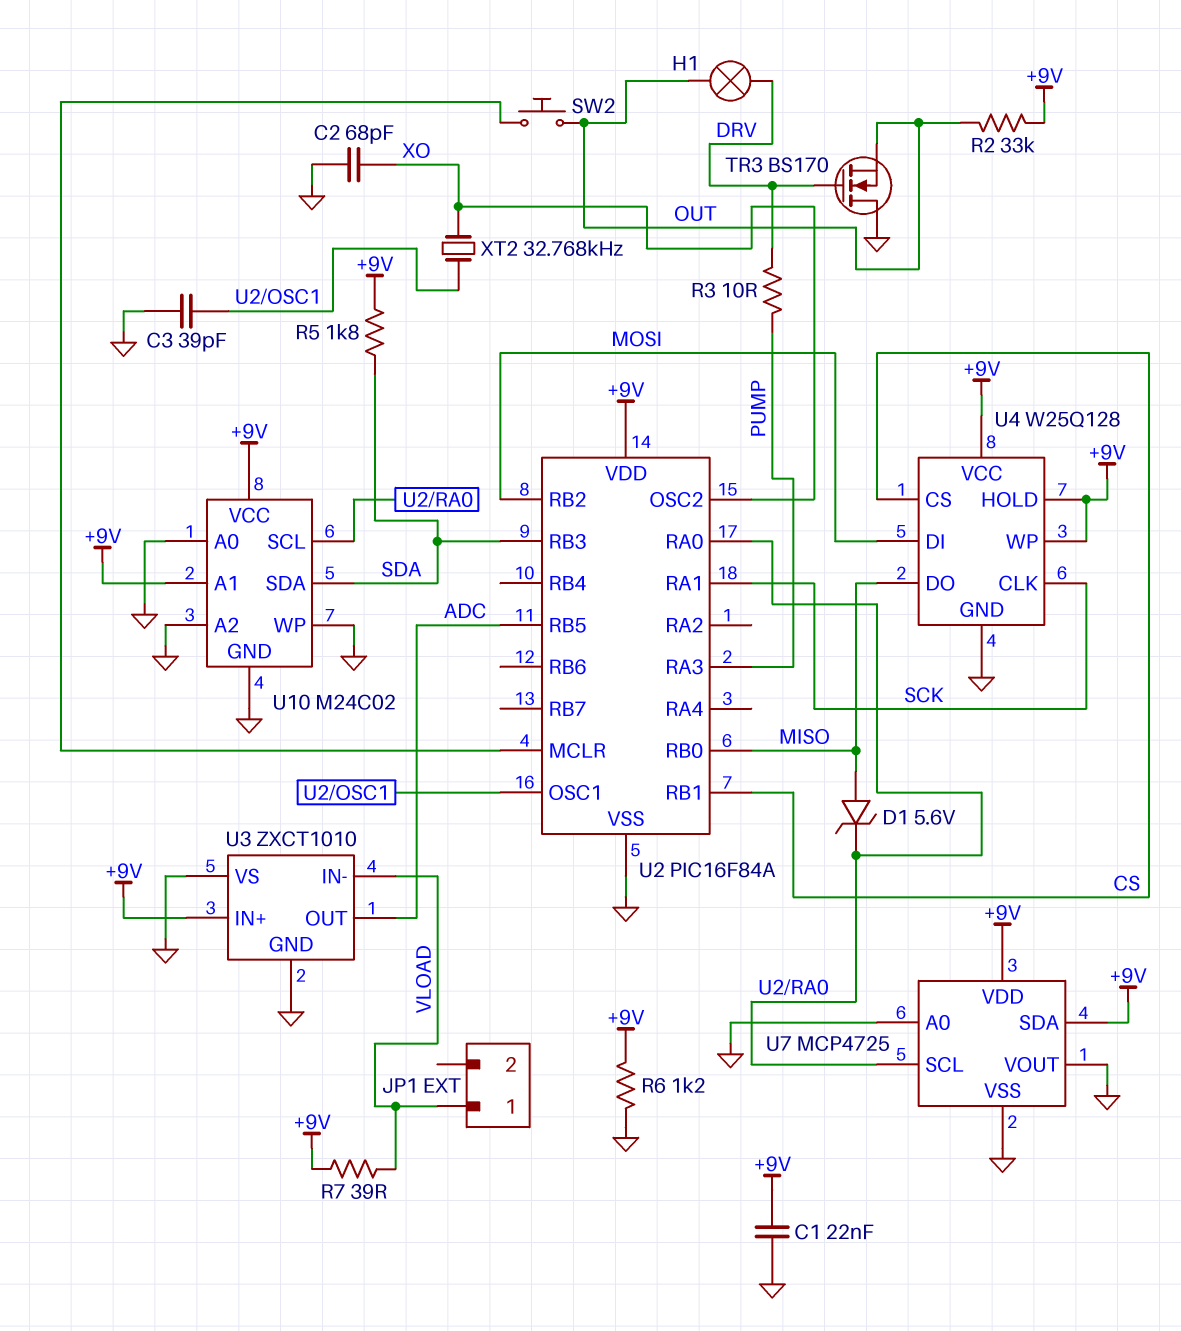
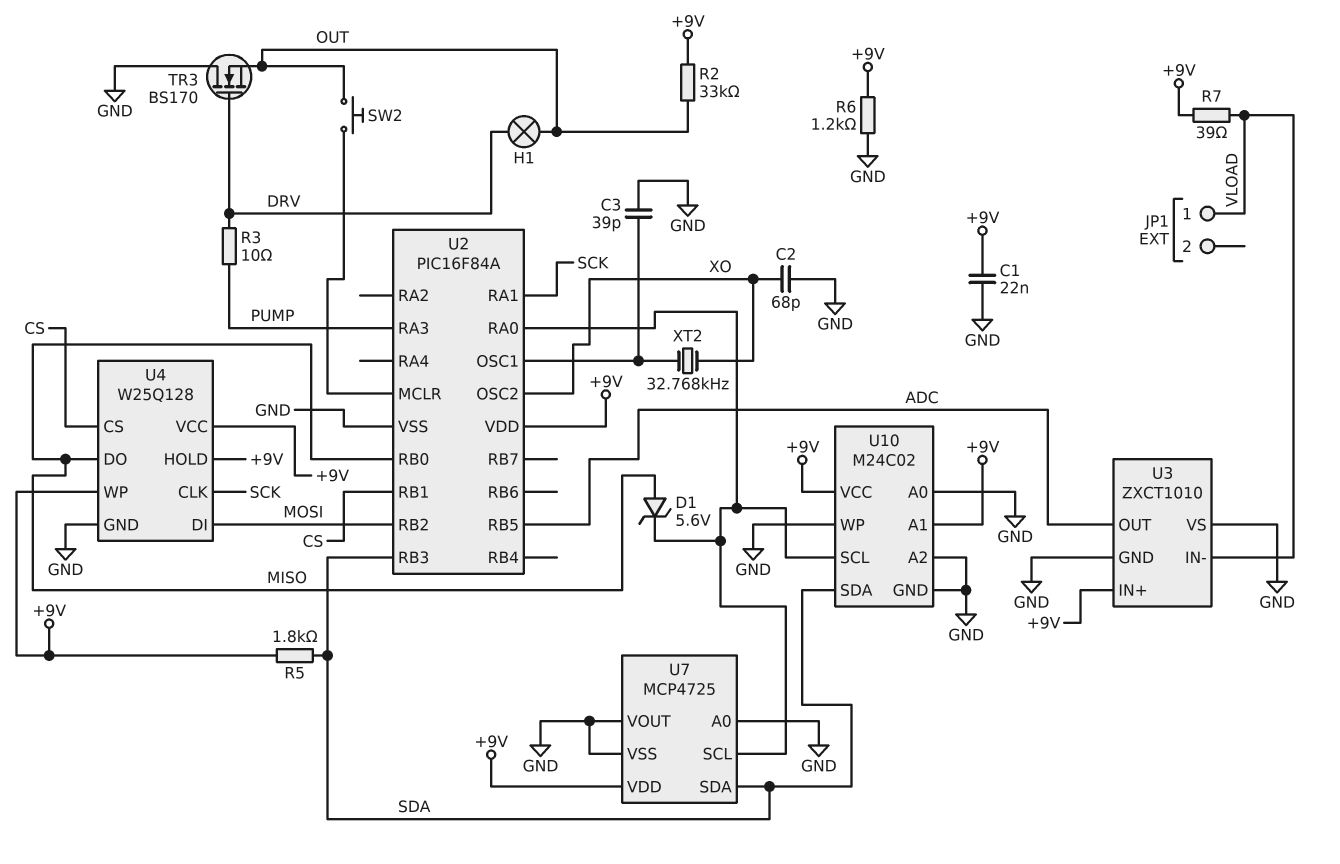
U7 pin SDA: +9V -> SDA

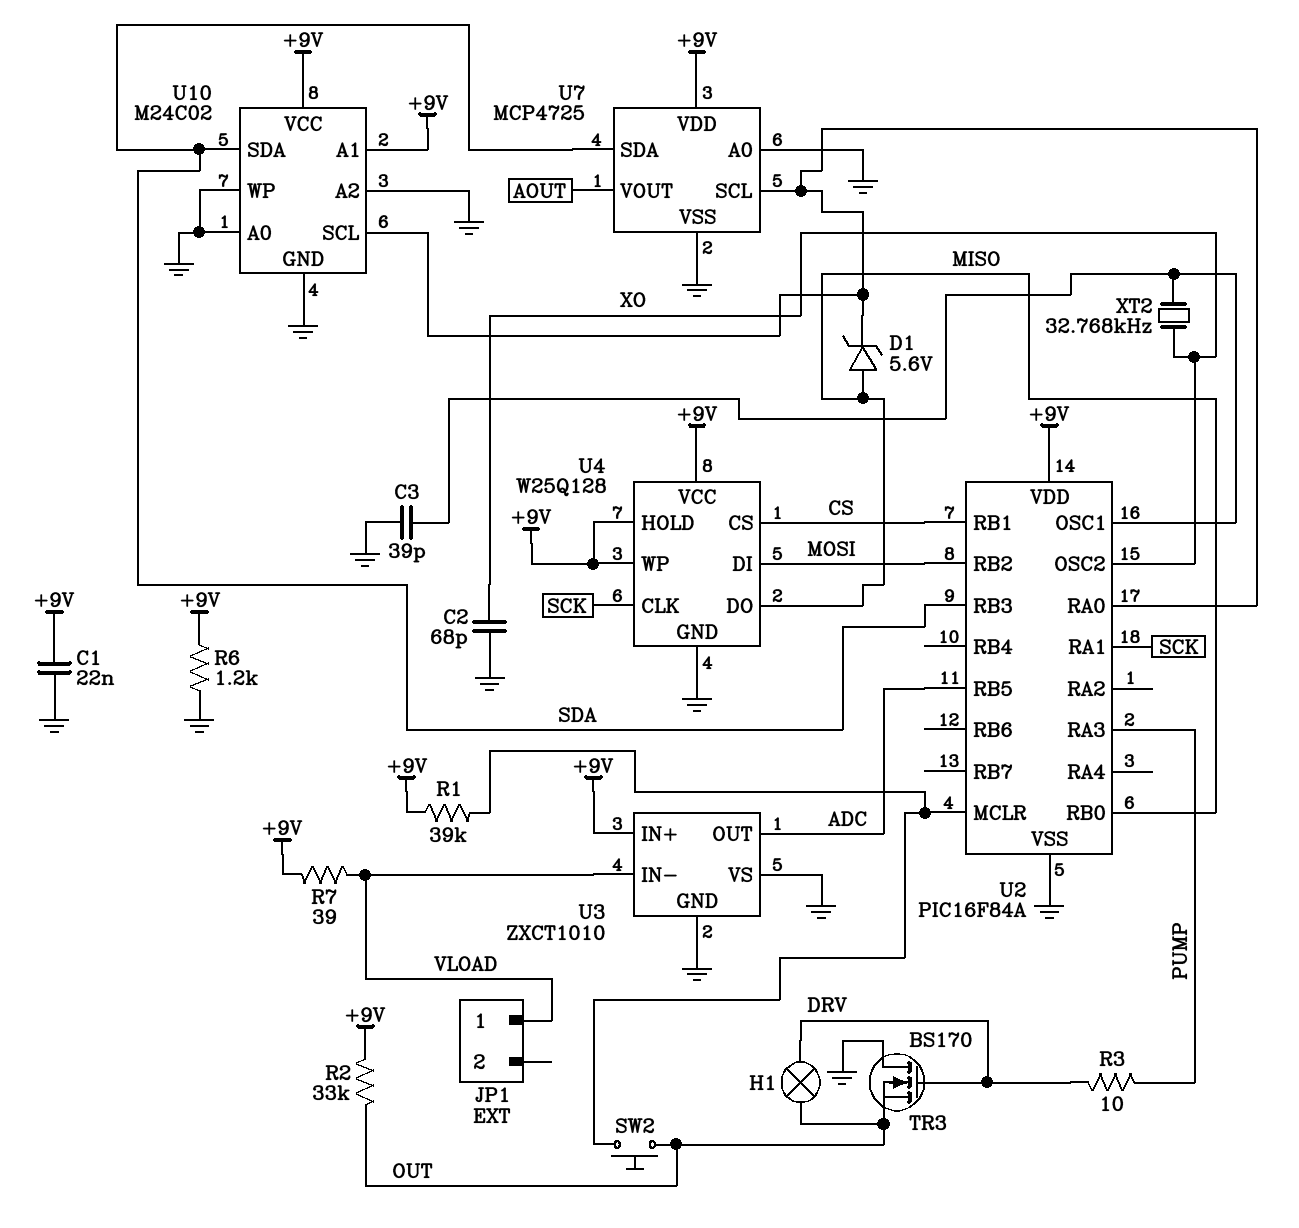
R1: none -> 39k (+9V, U2/MCLR)
R5: 1.8k (+9V, SDA) -> none
U7 pin VOUT: GND -> AOUT

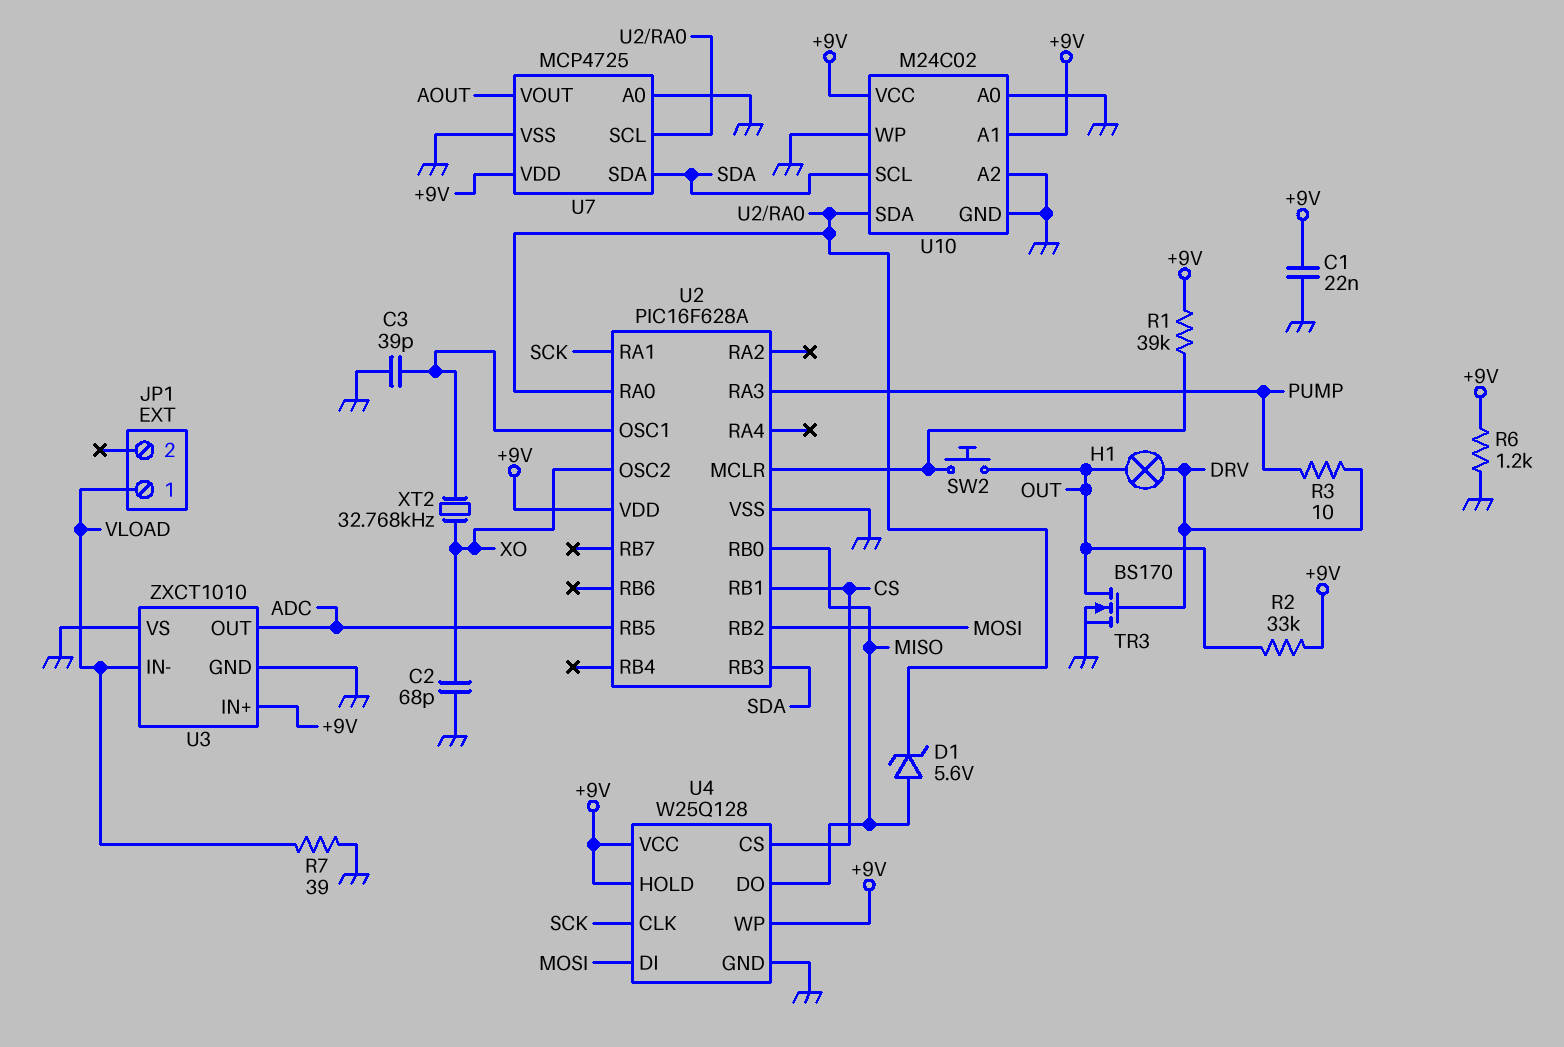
R7: 39 (+9V, VLOAD) -> 39 (GND, VLOAD)
TR3: NMOS BS170 (G DRV, D GND, S OUT) -> NMOS BS170 (G DRV, D OUT, S GND)
U2: PIC16F84A -> PIC16F628A
U10 pin SCL: U2/RA0 -> SDA
U10 pin SDA: SDA -> U2/RA0

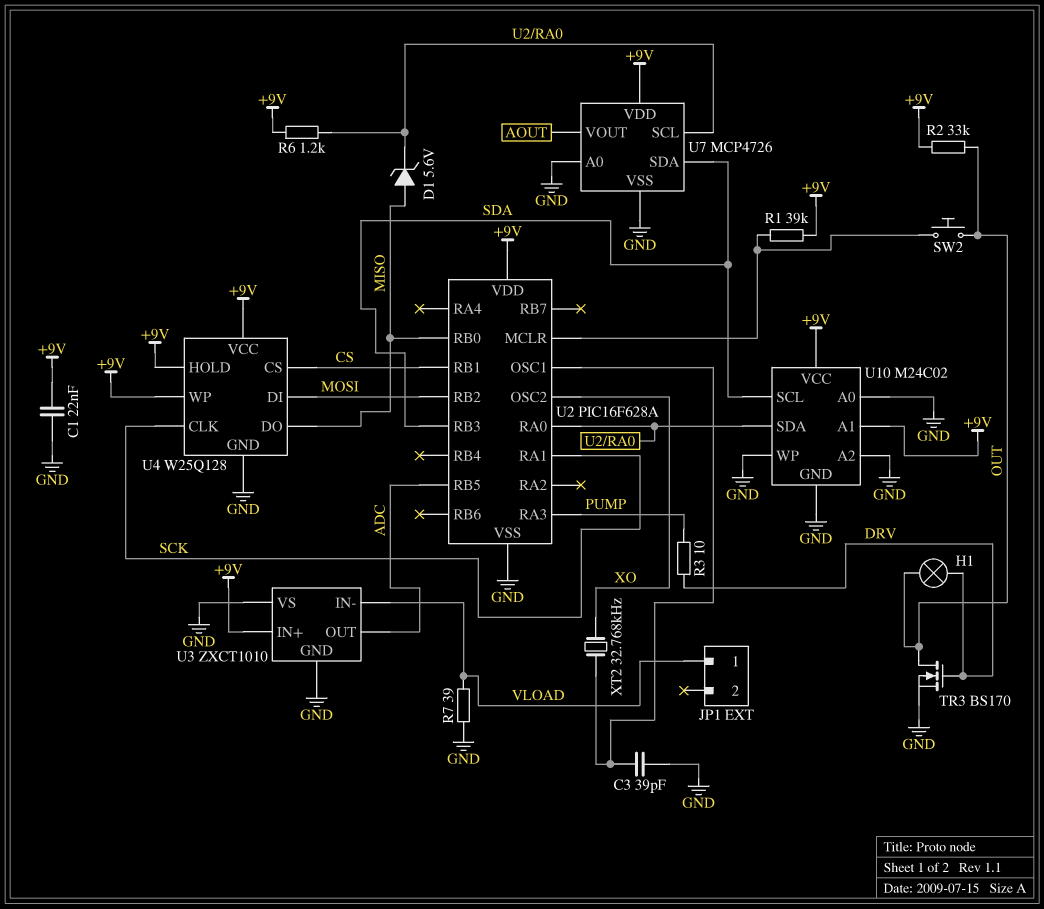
C2: 68pF (GND, XO) -> none
R6: 1.2k (+9V, GND) -> 1.2k (+9V, U2/RA0)
U7: MCP4725 -> MCP4726

